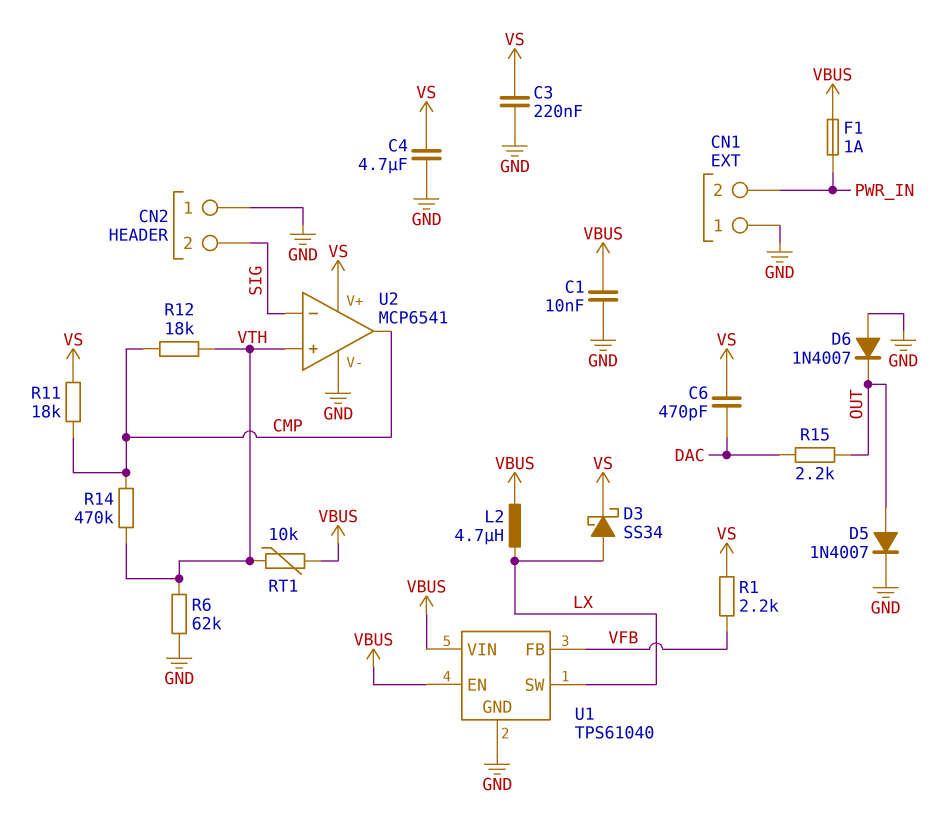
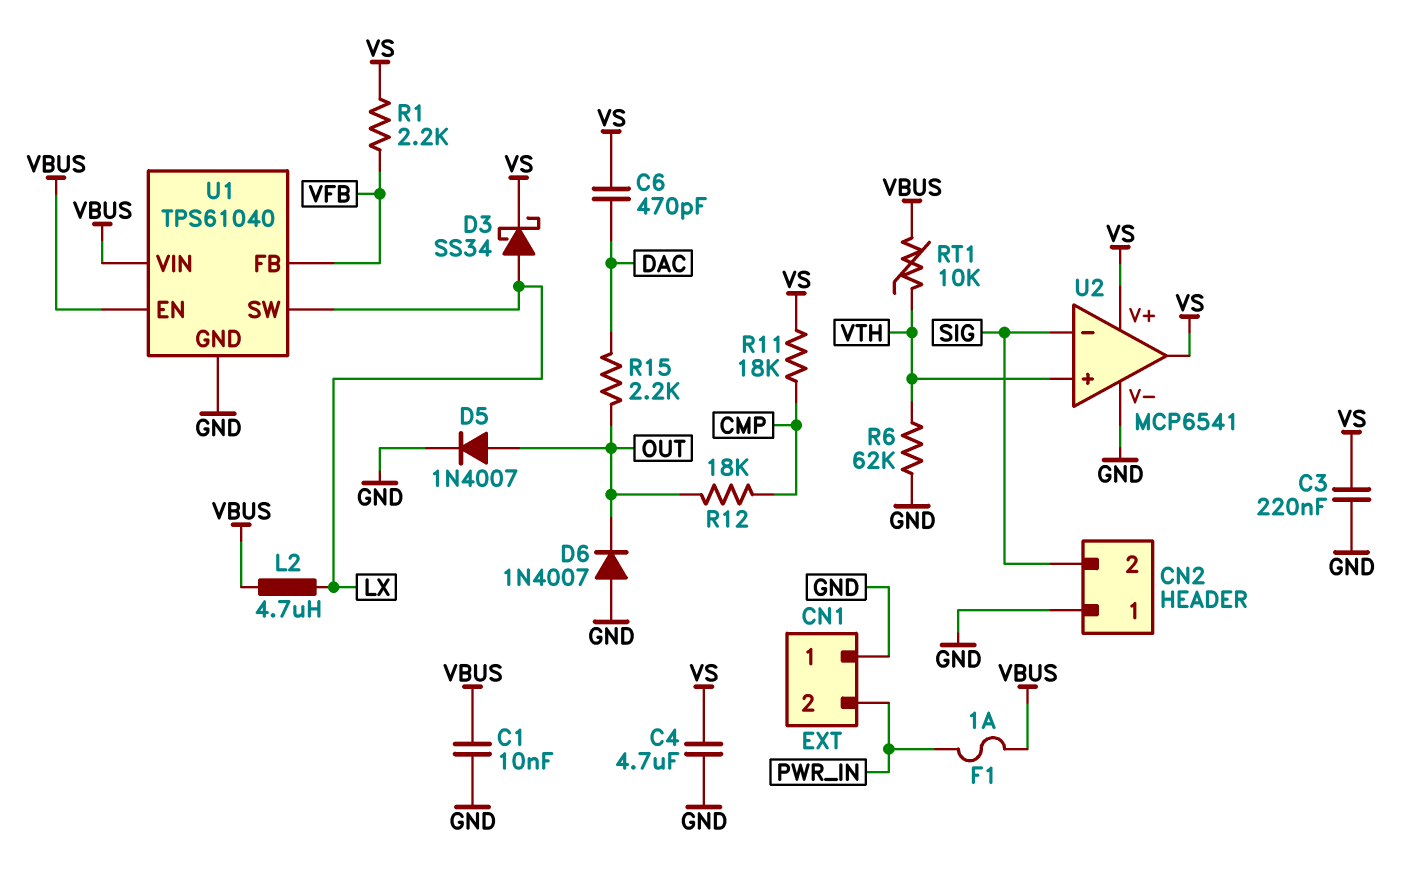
R12: 18k (CMP, VTH) -> 18k (CMP, OUT)
R14: 470k (CMP, VTH) -> none
U2 pin out: CMP -> VS

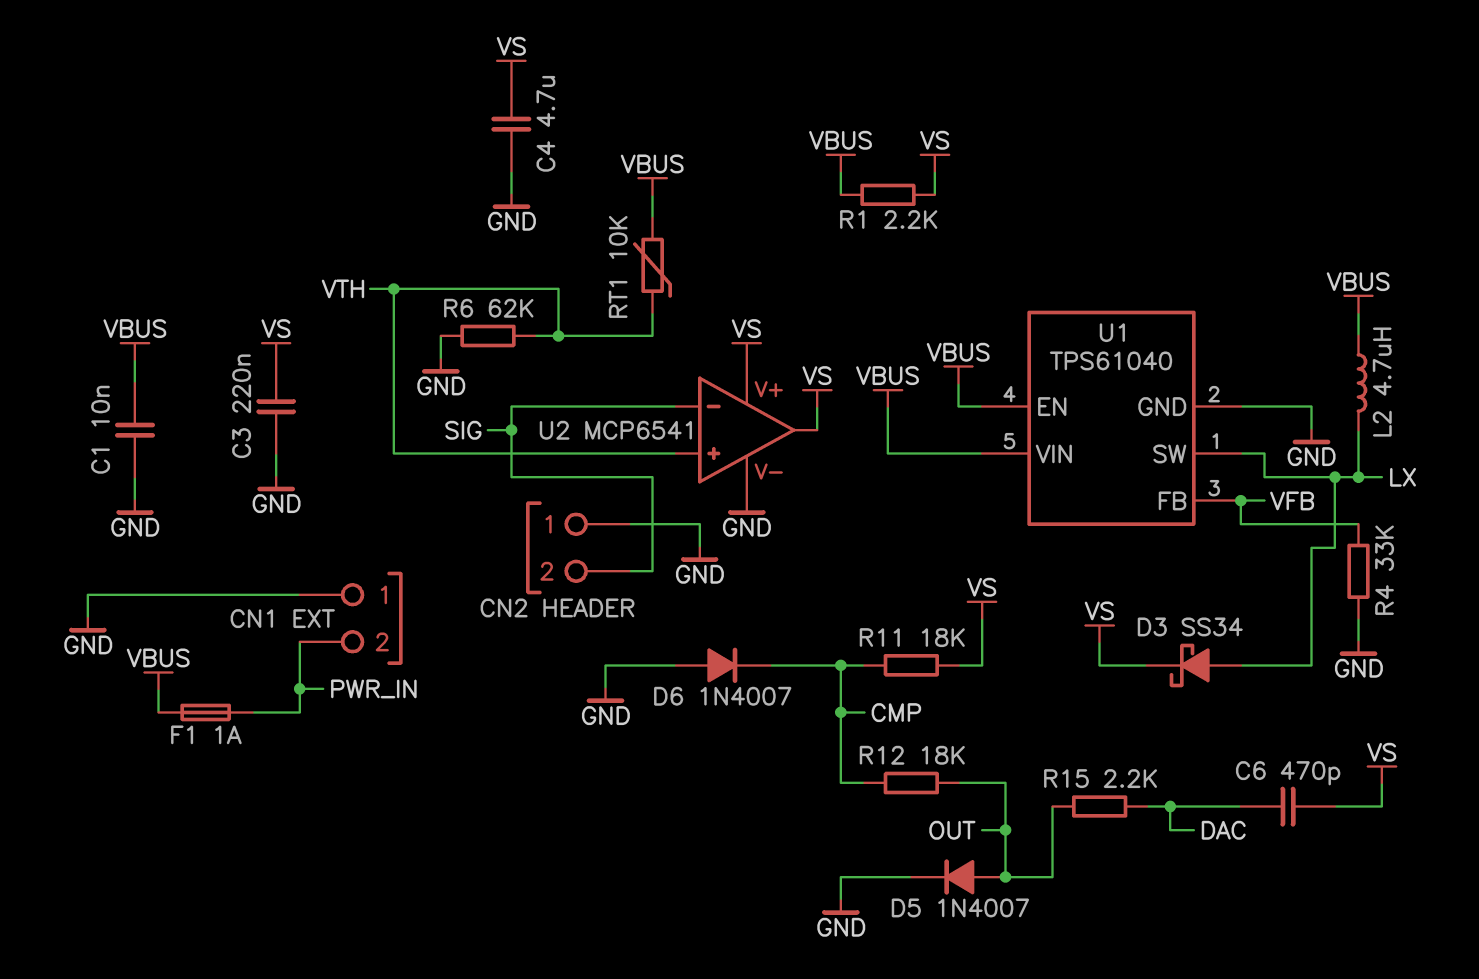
D6: diode 1N4007 (A GND, K OUT) -> diode 1N4007 (A GND, K CMP)
R1: 2.2k (VFB, VS) -> 2.2k (VBUS, VS)
R4: none -> 33k (GND, VFB)

